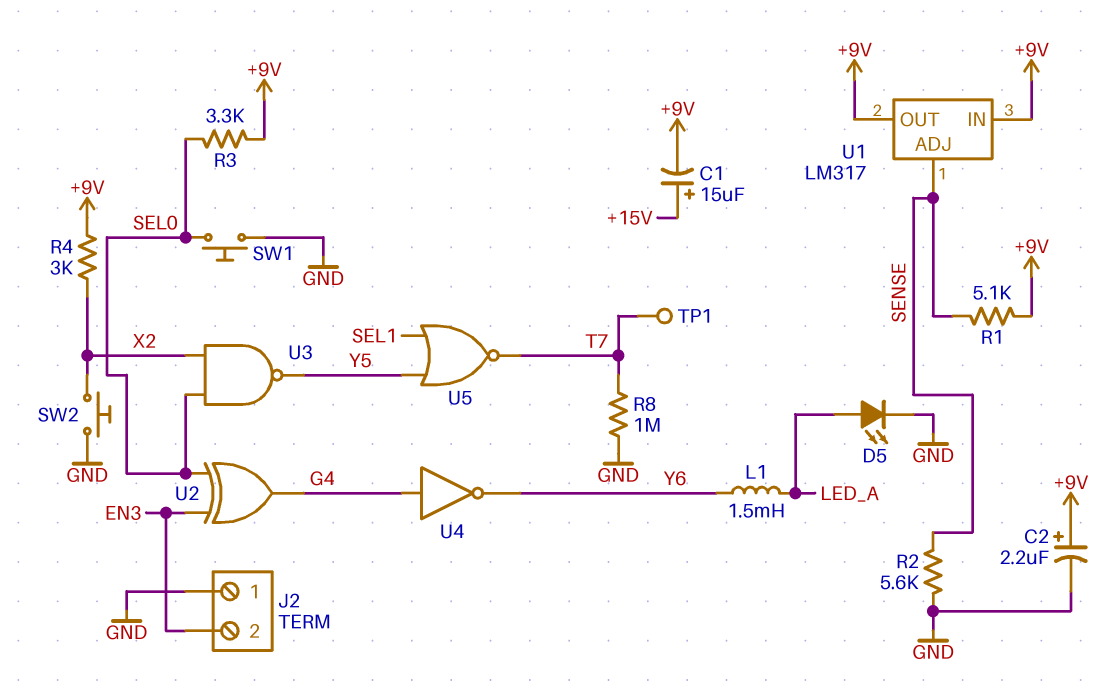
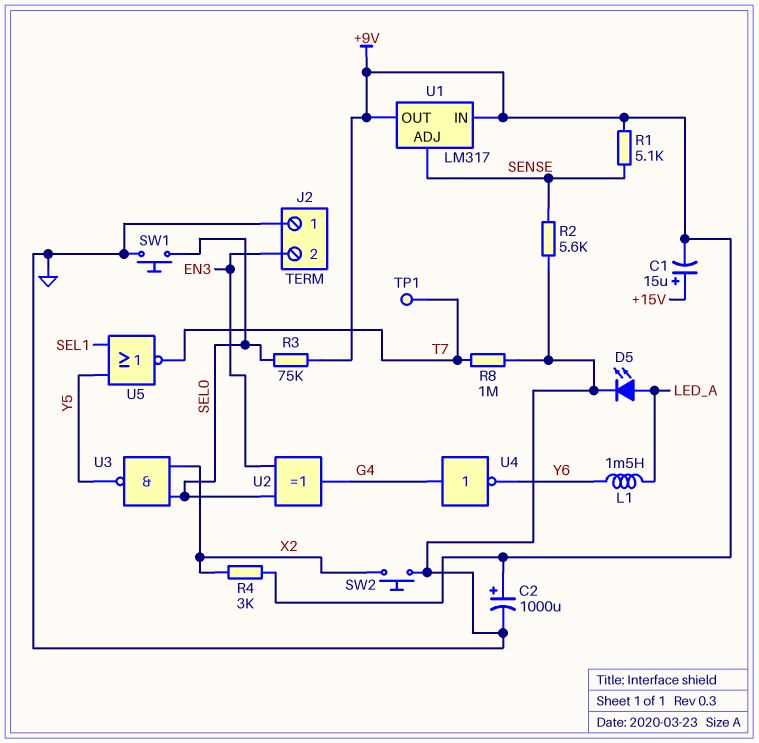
C2: 2.2uF (plus +9V, minus GND) -> 1000uF (plus +9V, minus GND)
R3: 3.3k (+9V, SEL0) -> 75k (+9V, SEL0)

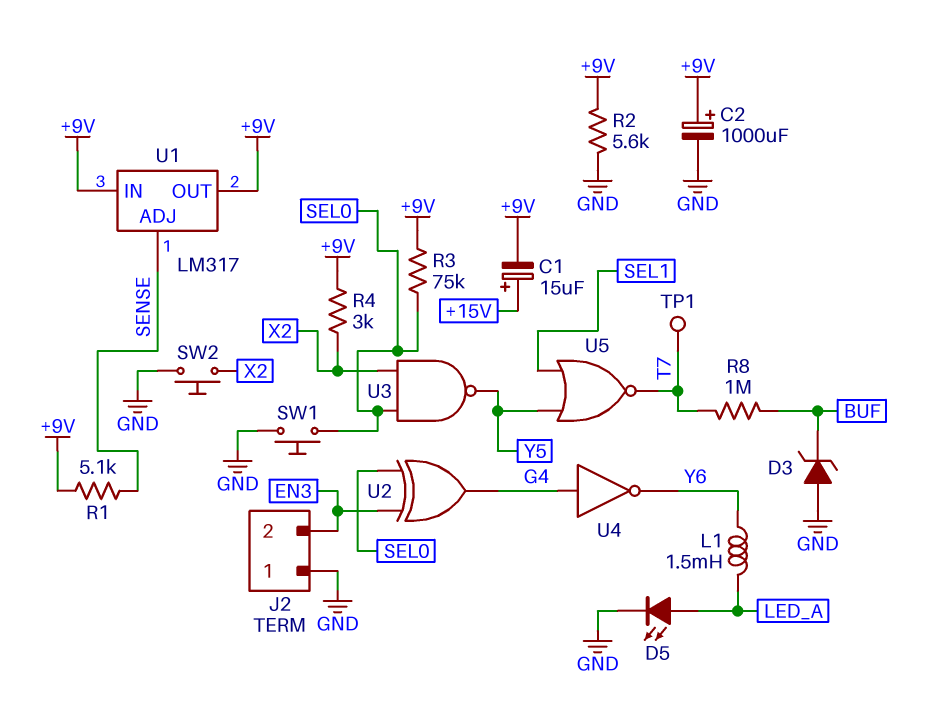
D3: none -> zener (A GND, K BUF)
R2: 5.6k (GND, SENSE) -> 5.6k (+9V, GND)
R8: 1M (GND, T7) -> 1M (BUF, T7)

